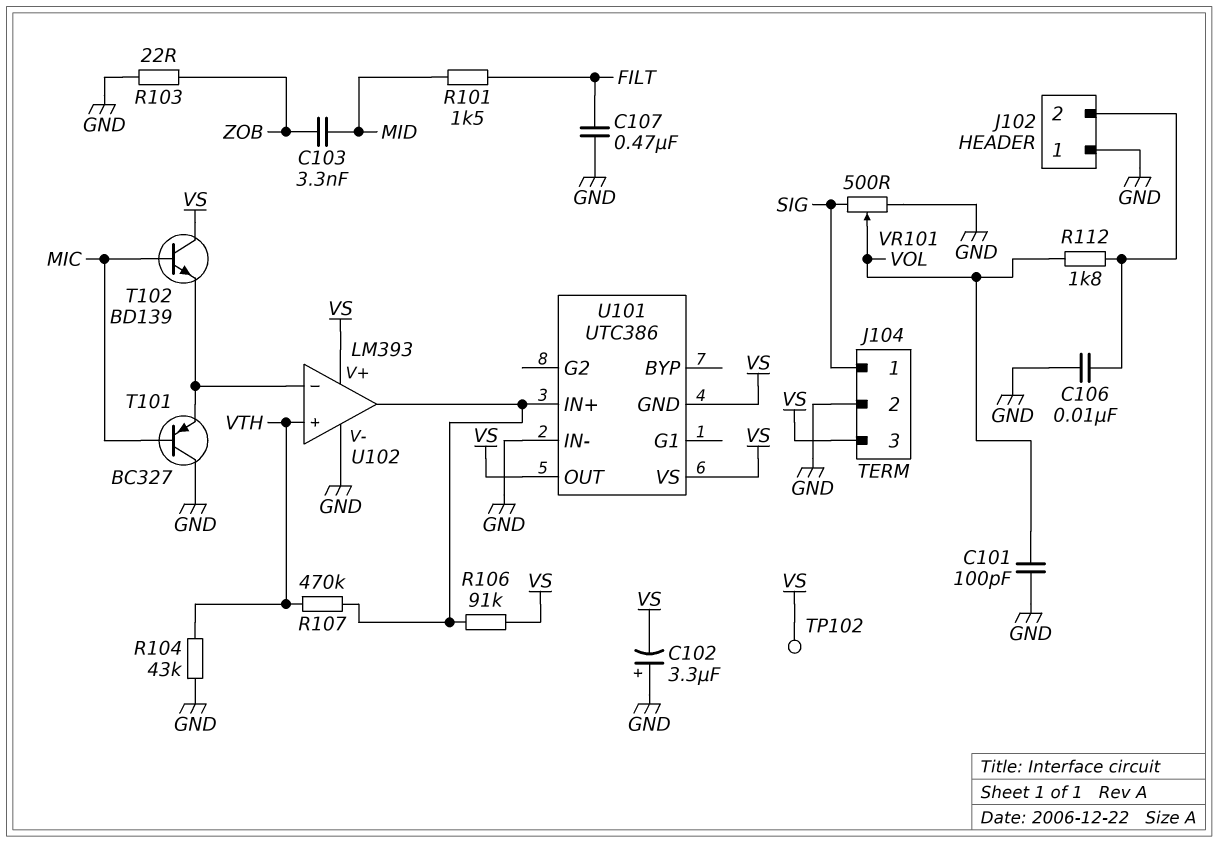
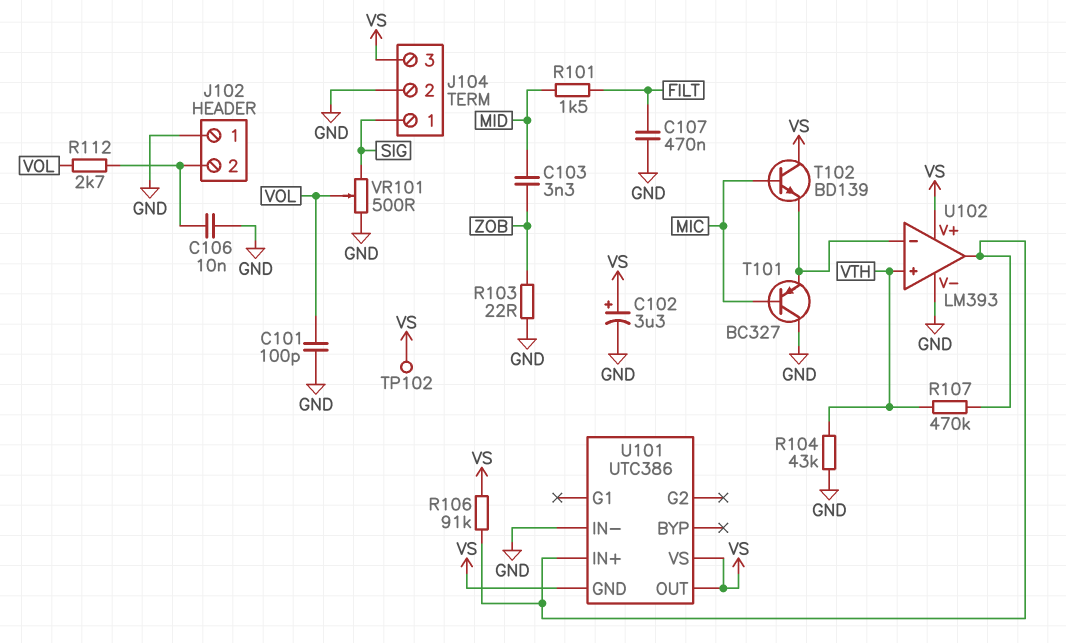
C102: 3.3uF (plus GND, minus VS) -> 3.3uF (plus VS, minus GND)
R112: 1.8k (J102/2, VOL) -> 2.7k (J102/2, VOL)

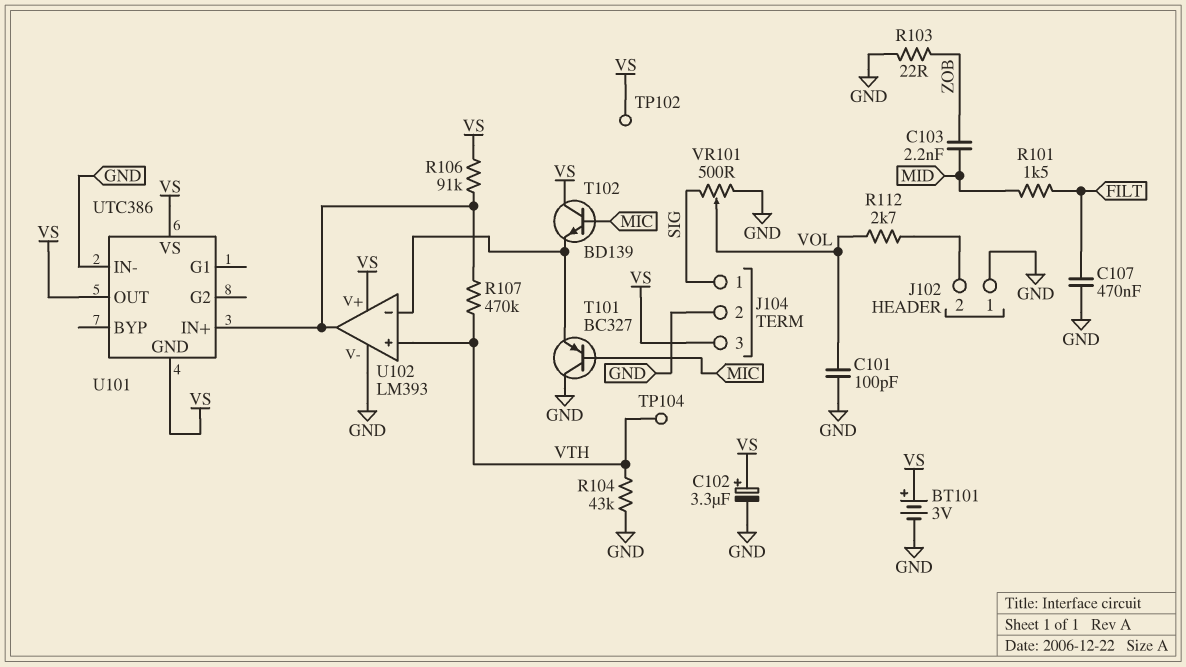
BT101: none -> 3V (plus VS, minus GND)
C103: 3.3nF (MID, ZOB) -> 2.2nF (MID, ZOB)
C106: 10nF (GND, J102/2) -> none
TP104: none -> test point (VTH)

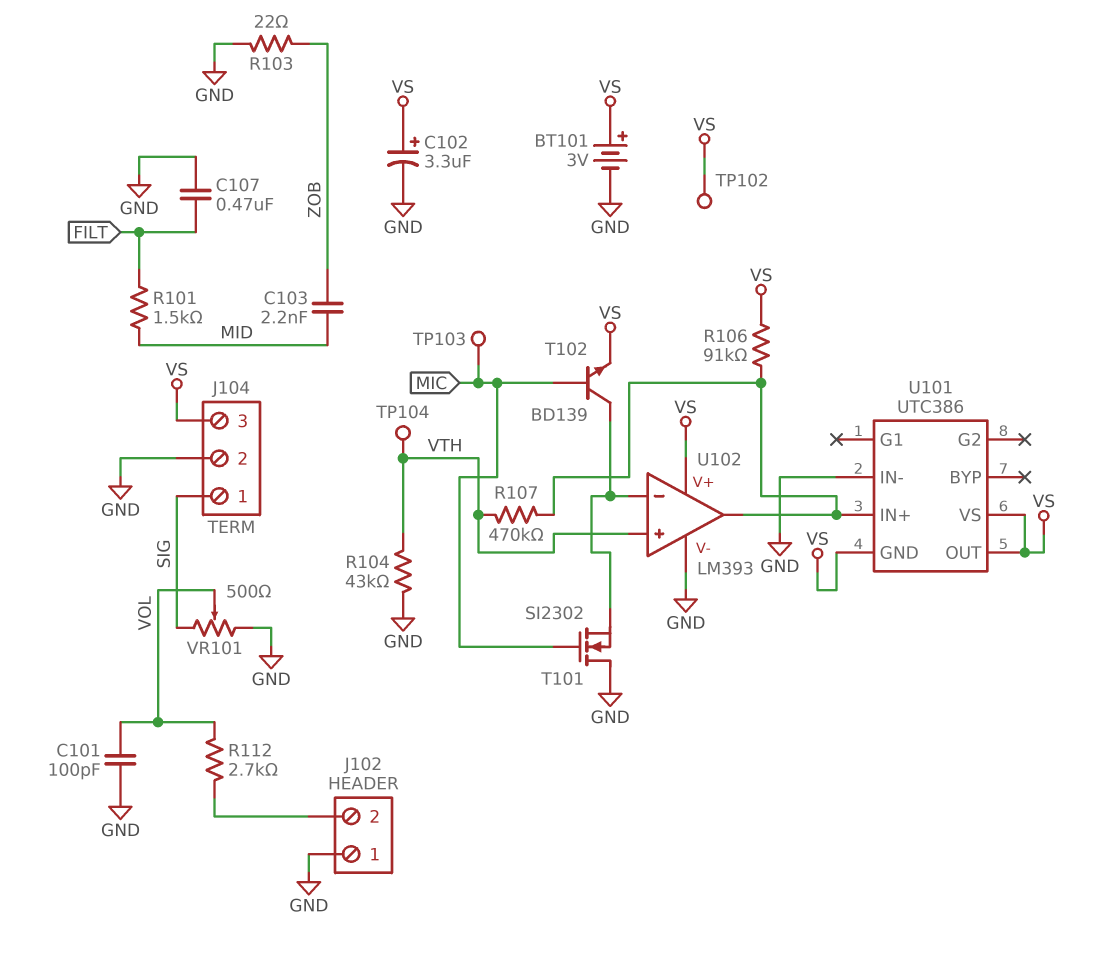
T101: PNP BC327 (B MIC, C GND, E U102/in-) -> NMOS SI2302 (G MIC, D GND, S U102/in-)
T102: NPN BD139 (B MIC, C VS, E U102/in-) -> NPN BD139 (B MIC, C U102/in-, E VS)
TP103: none -> test point (MIC)

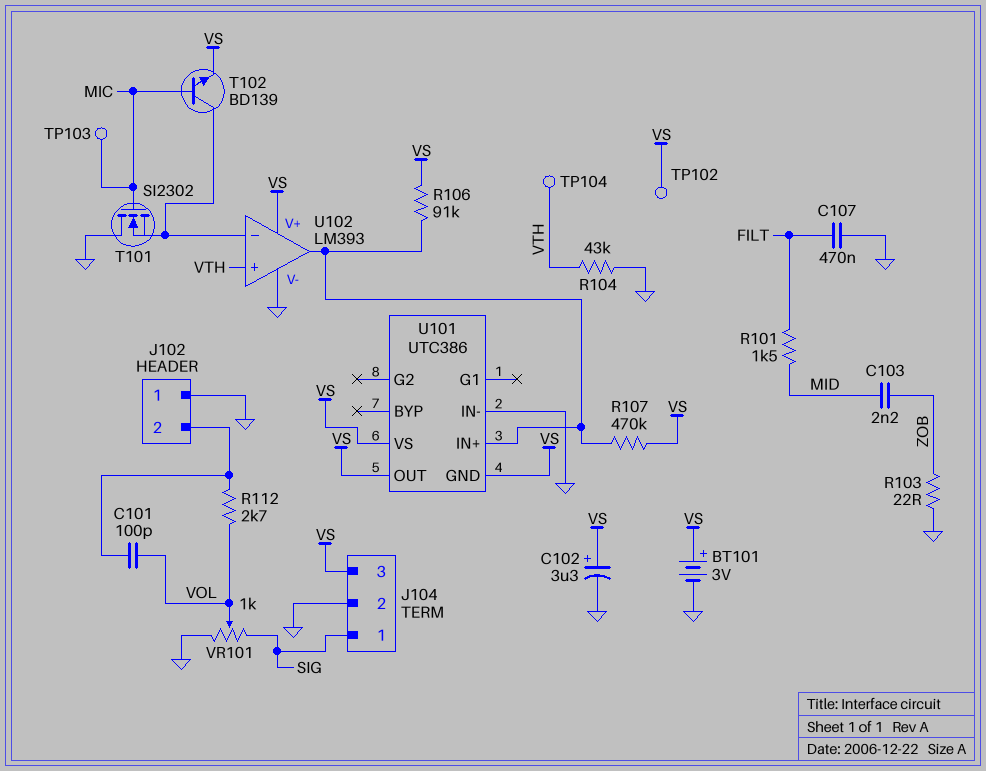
C101: 100pF (GND, VOL) -> 100pF (J102/2, VOL)
R107: 470k (U101/IN+, VTH) -> 470k (U101/IN+, VS)
VR101: 500 (GND, SIG, wiper VOL) -> 1k (GND, SIG, wiper VOL)

